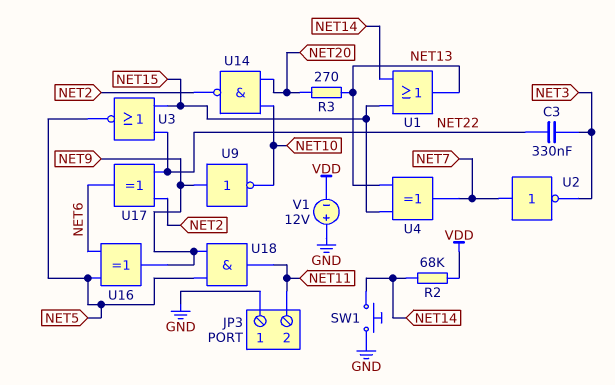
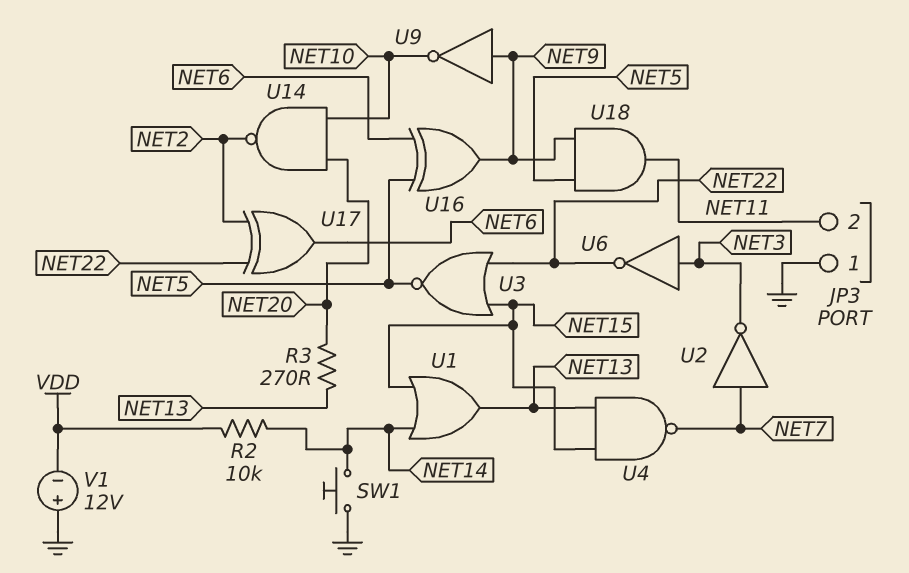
C3: 330nF (NET3, NET22) -> none
R2: 68k (NET14, VDD) -> 10k (NET14, VDD)
U4: XOR (in NET13, in NET15, out NET7) -> NAND (in NET13, in NET15, out NET7)
U6: none -> NOT (in NET3, out NET22)

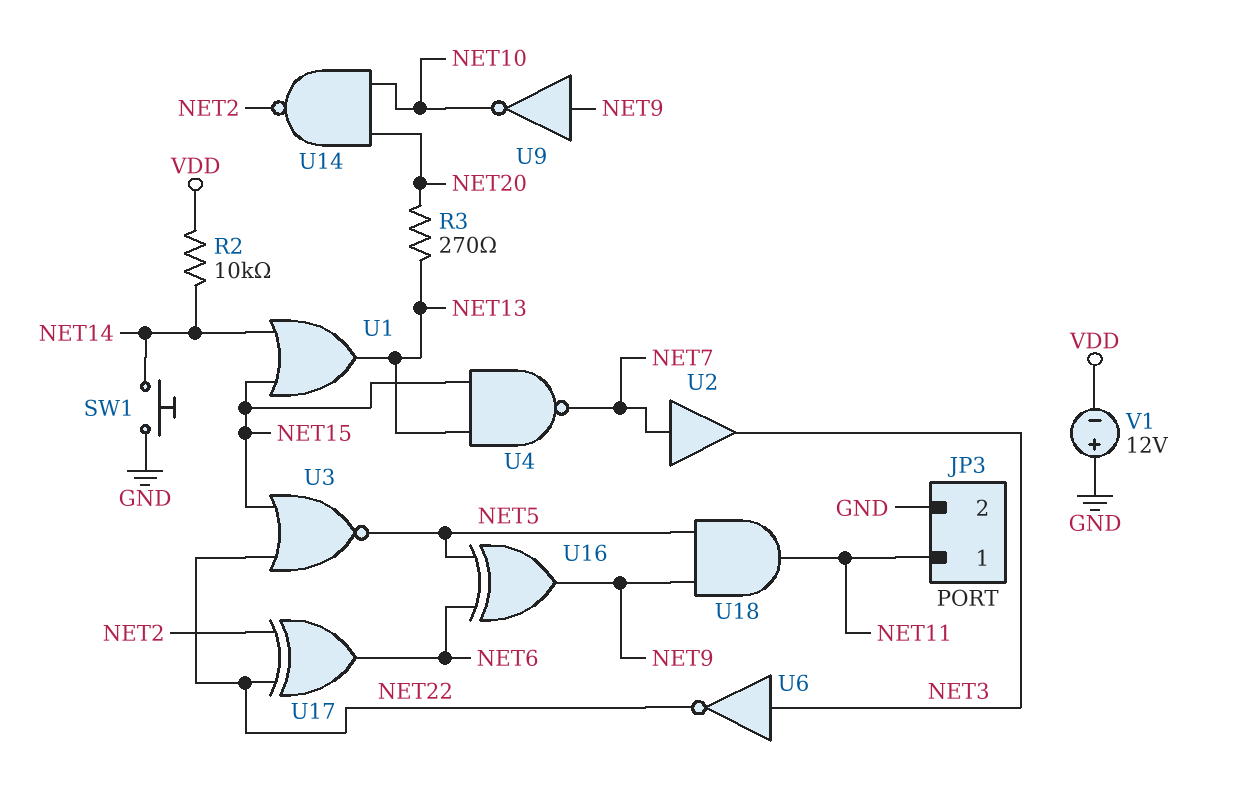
JP3 pin 1: GND -> NET11
JP3 pin 2: NET11 -> GND
U2: NOT (in NET7, out NET3) -> buffer (in NET7, out NET3)

